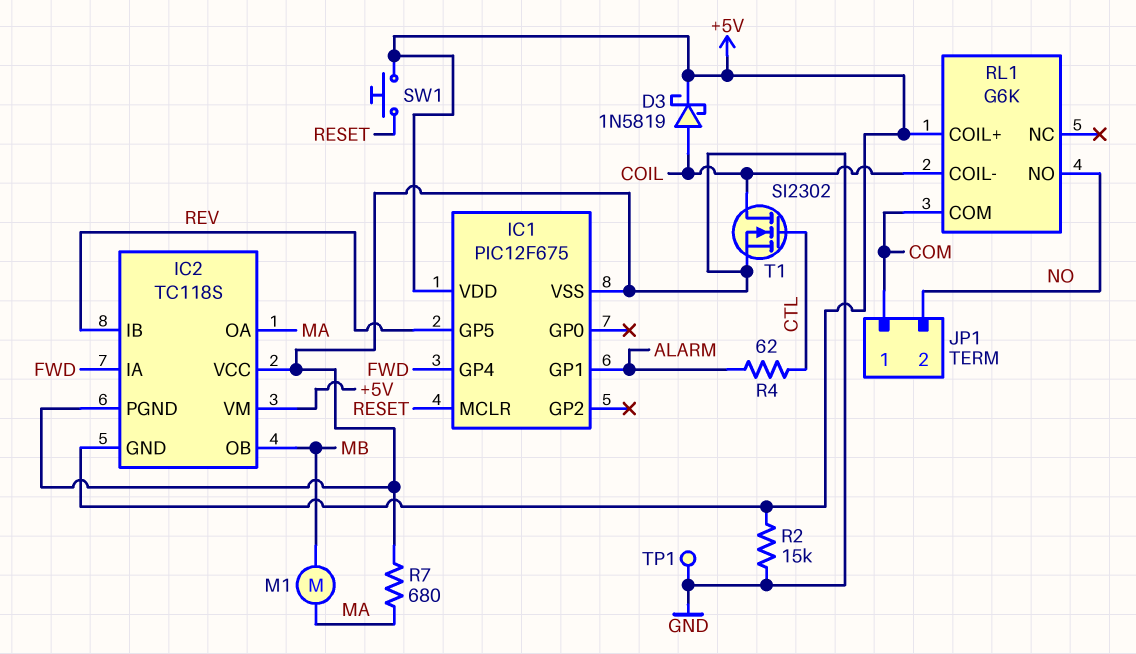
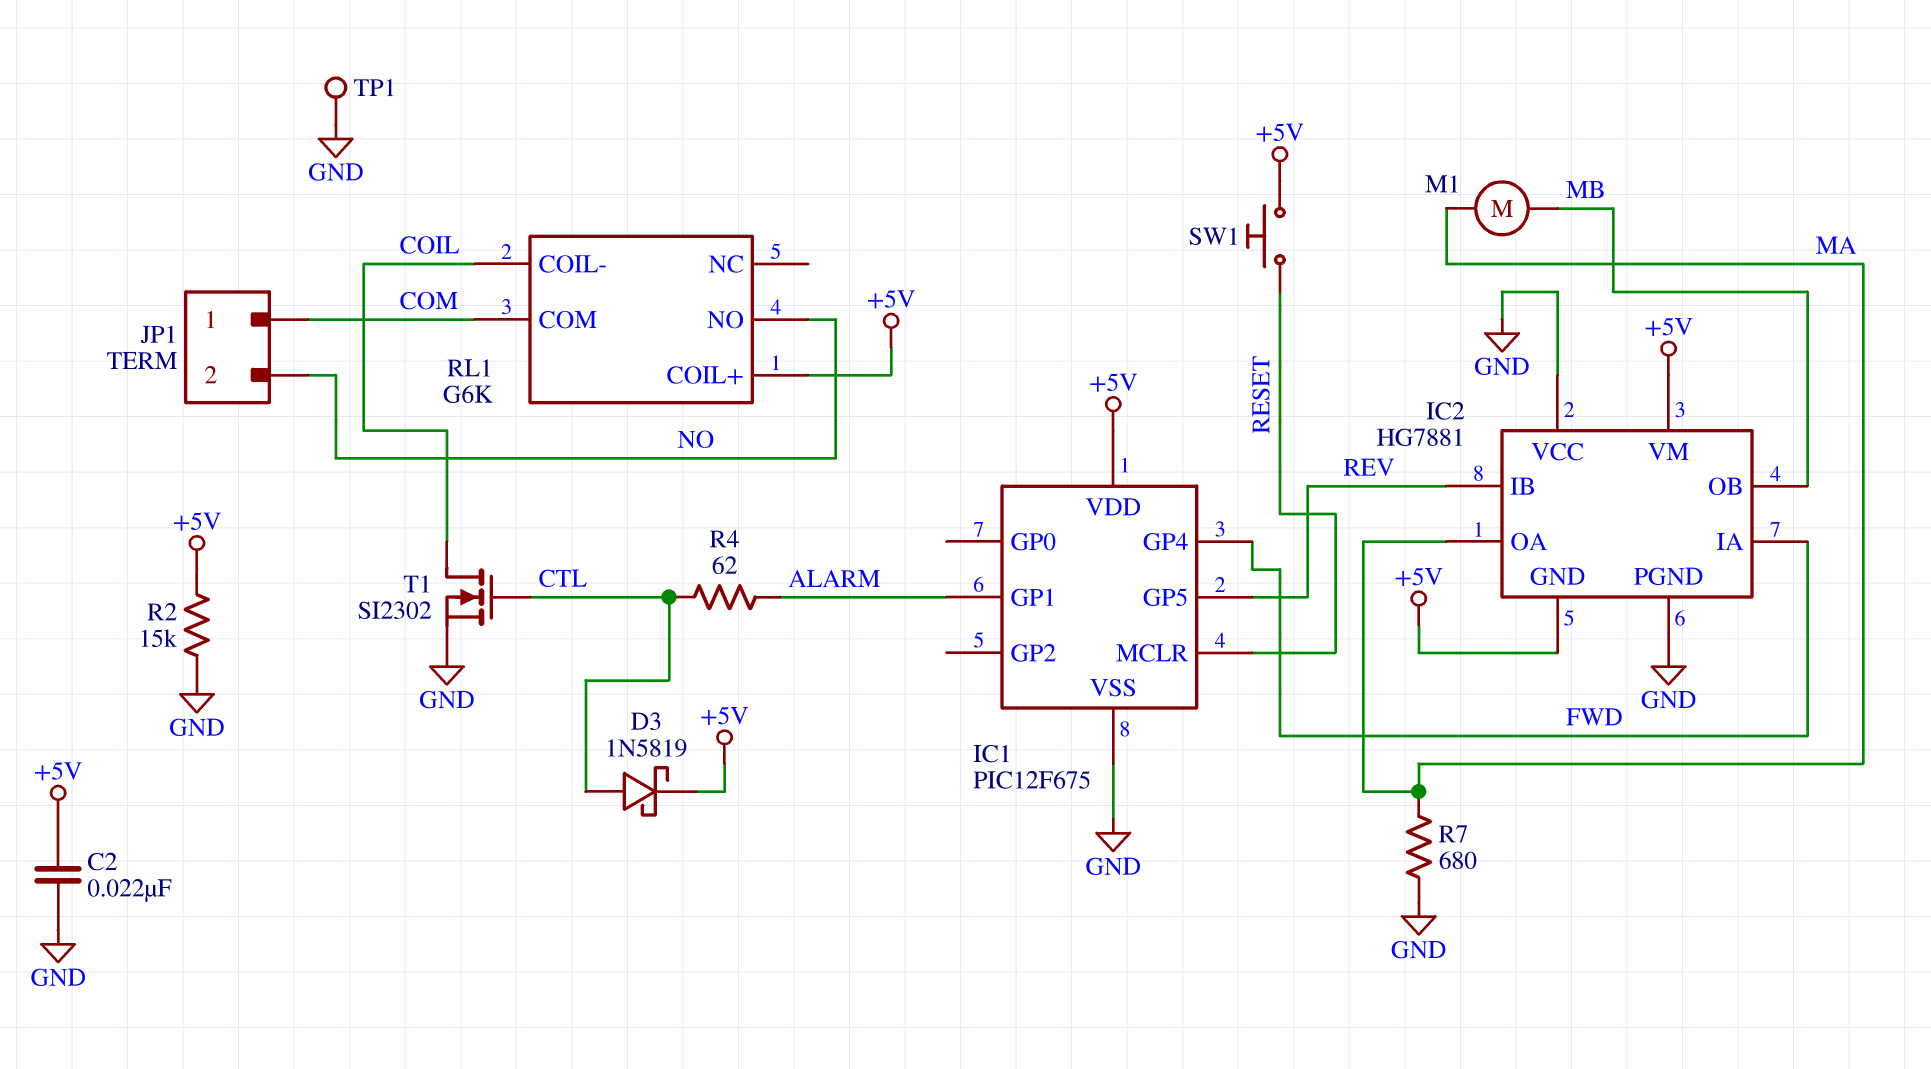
C2: none -> 22nF (+5V, GND)
D3: schottky 1N5819 (A COIL, K +5V) -> schottky 1N5819 (A CTL, K +5V)
IC2: TC118S -> HG7881

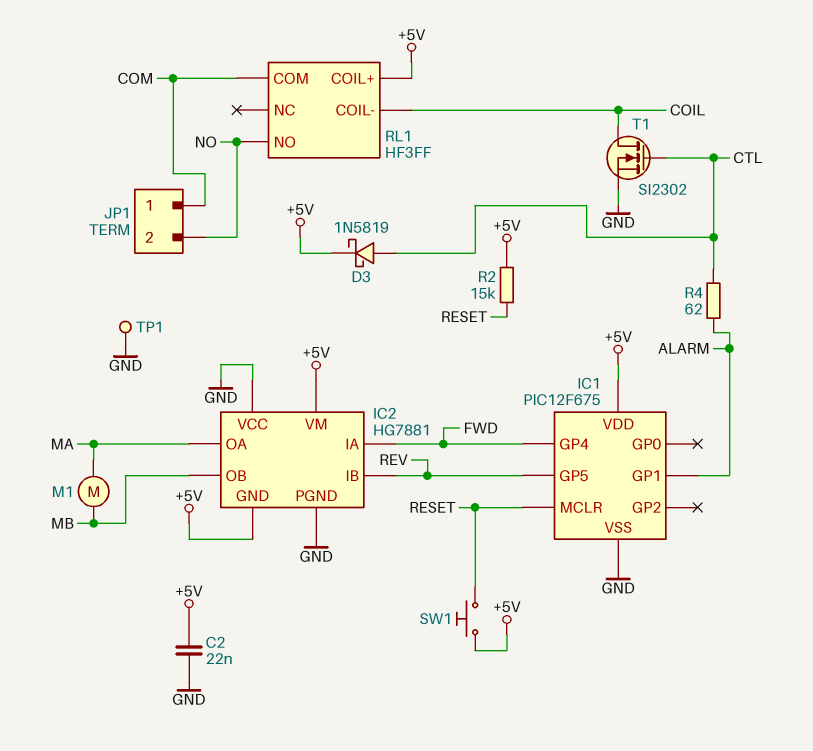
R2: 15k (+5V, GND) -> 15k (+5V, RESET)
R7: 680 (GND, MA) -> none
RL1: G6K -> HF3FF

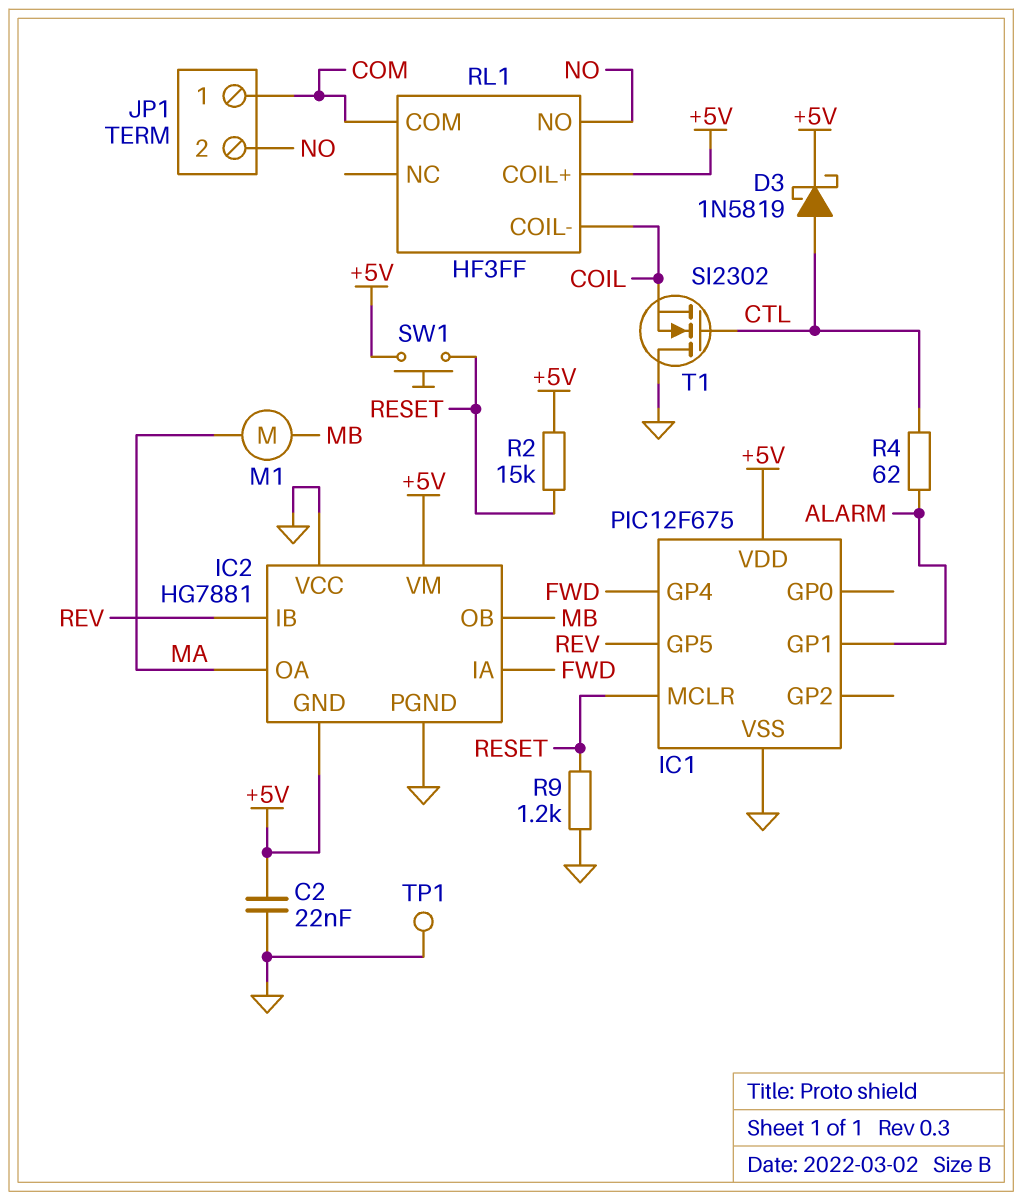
R9: none -> 1.2k (GND, RESET)
T1: NMOS SI2302 (G CTL, D COIL, S GND) -> NMOS SI2302 (G CTL, D GND, S COIL)

